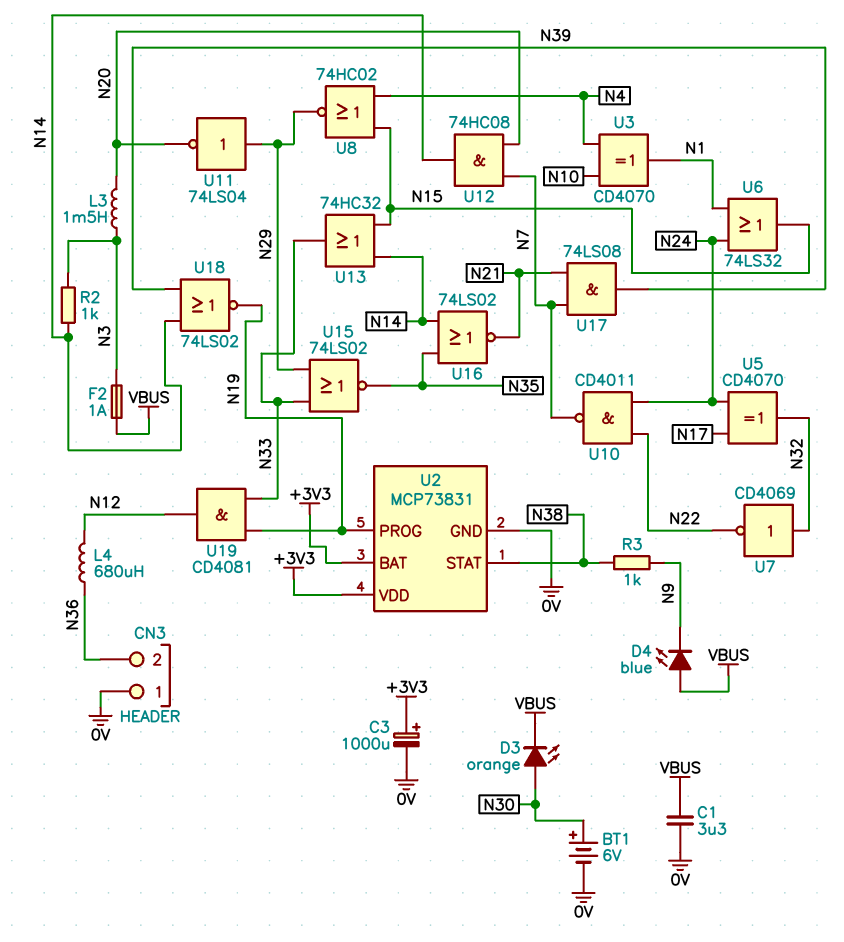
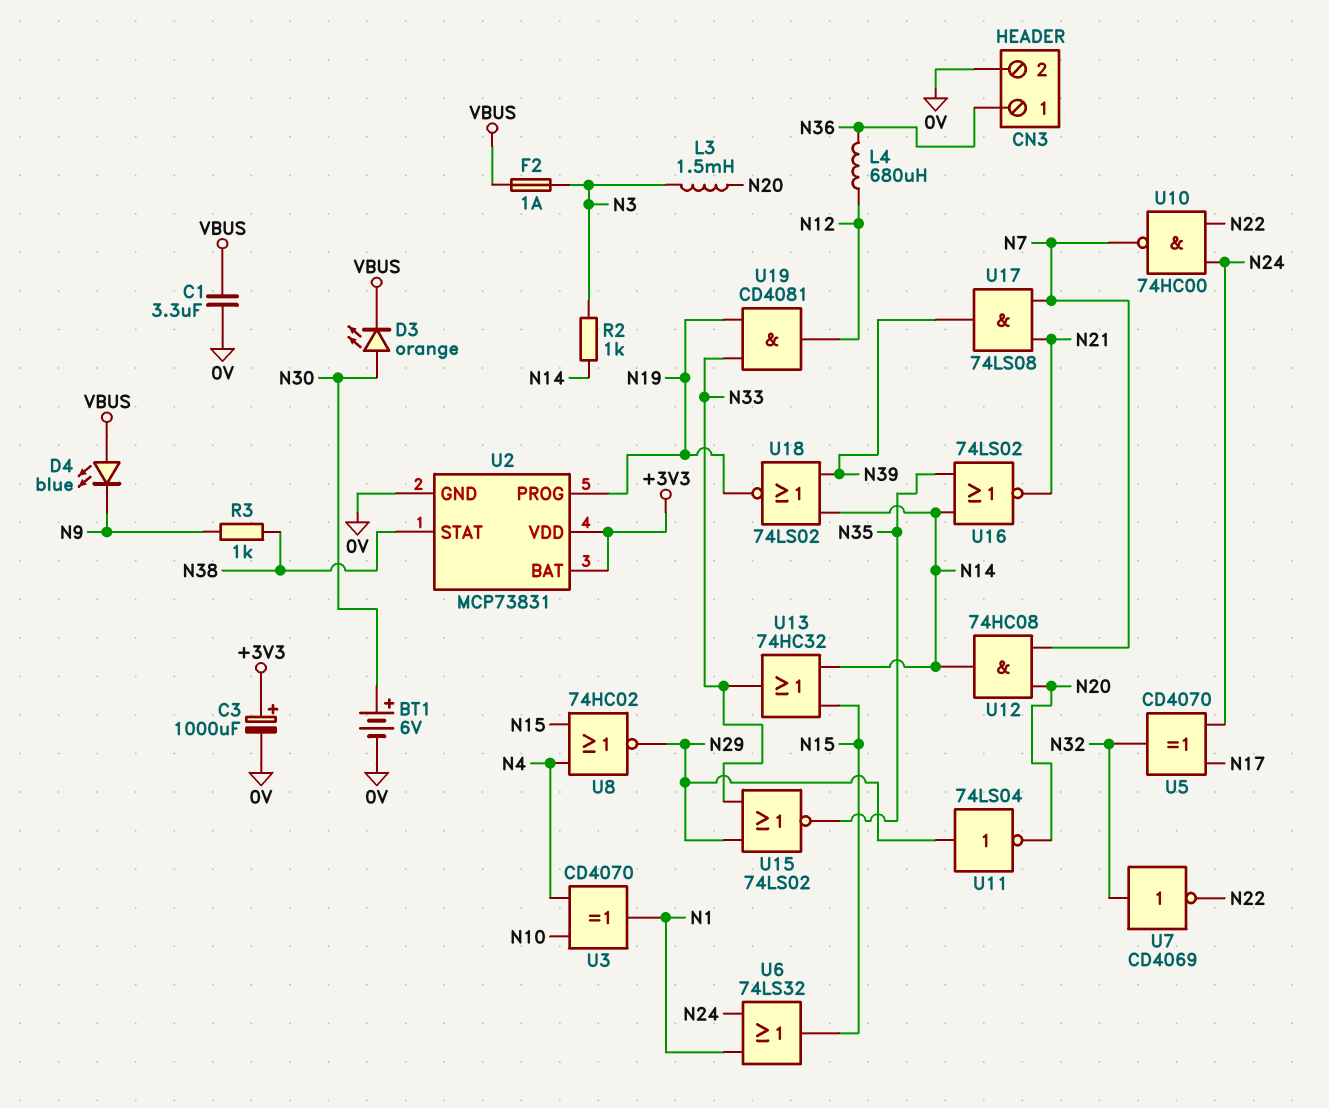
CN3 pin 1: 0V -> N36
CN3 pin 2: N36 -> 0V
U10: NAND CD4011 (in N22, in N24, out N7) -> NAND 74HC00 (in N22, in N24, out N7)

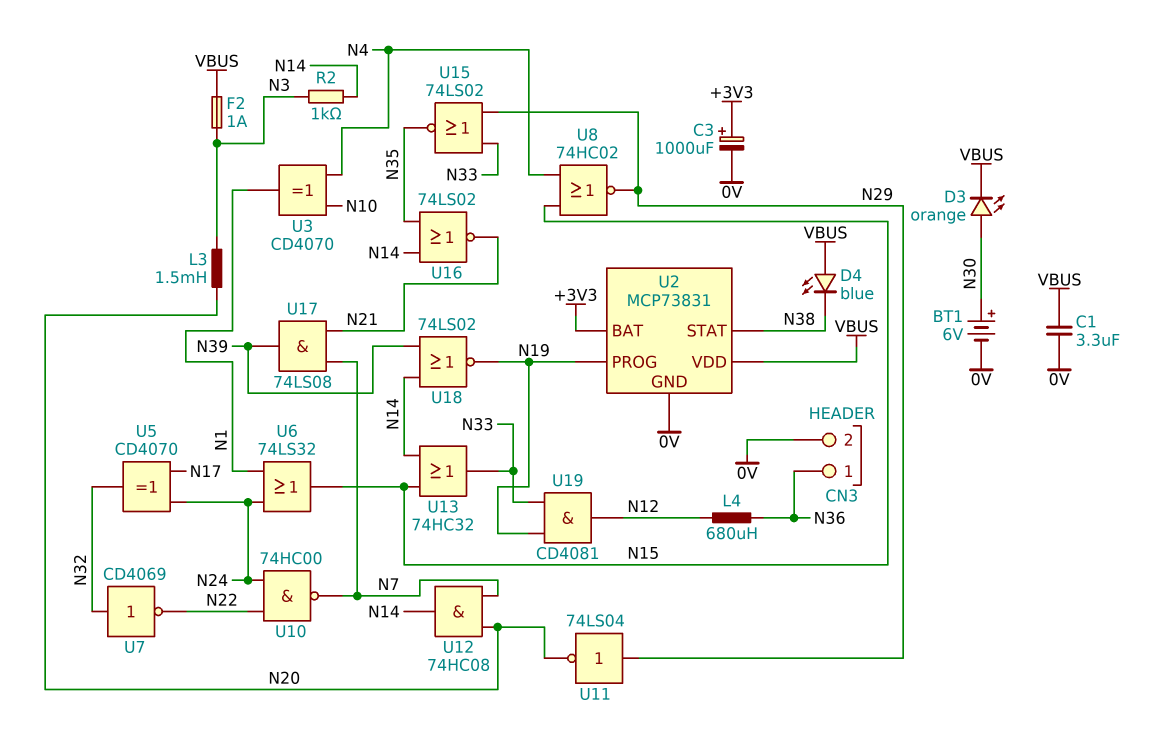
D4: LED blue (A VBUS, K N9) -> LED blue (A VBUS, K N38)
R3: 1k (N9, N38) -> none
U2 pin VDD: +3V3 -> VBUS

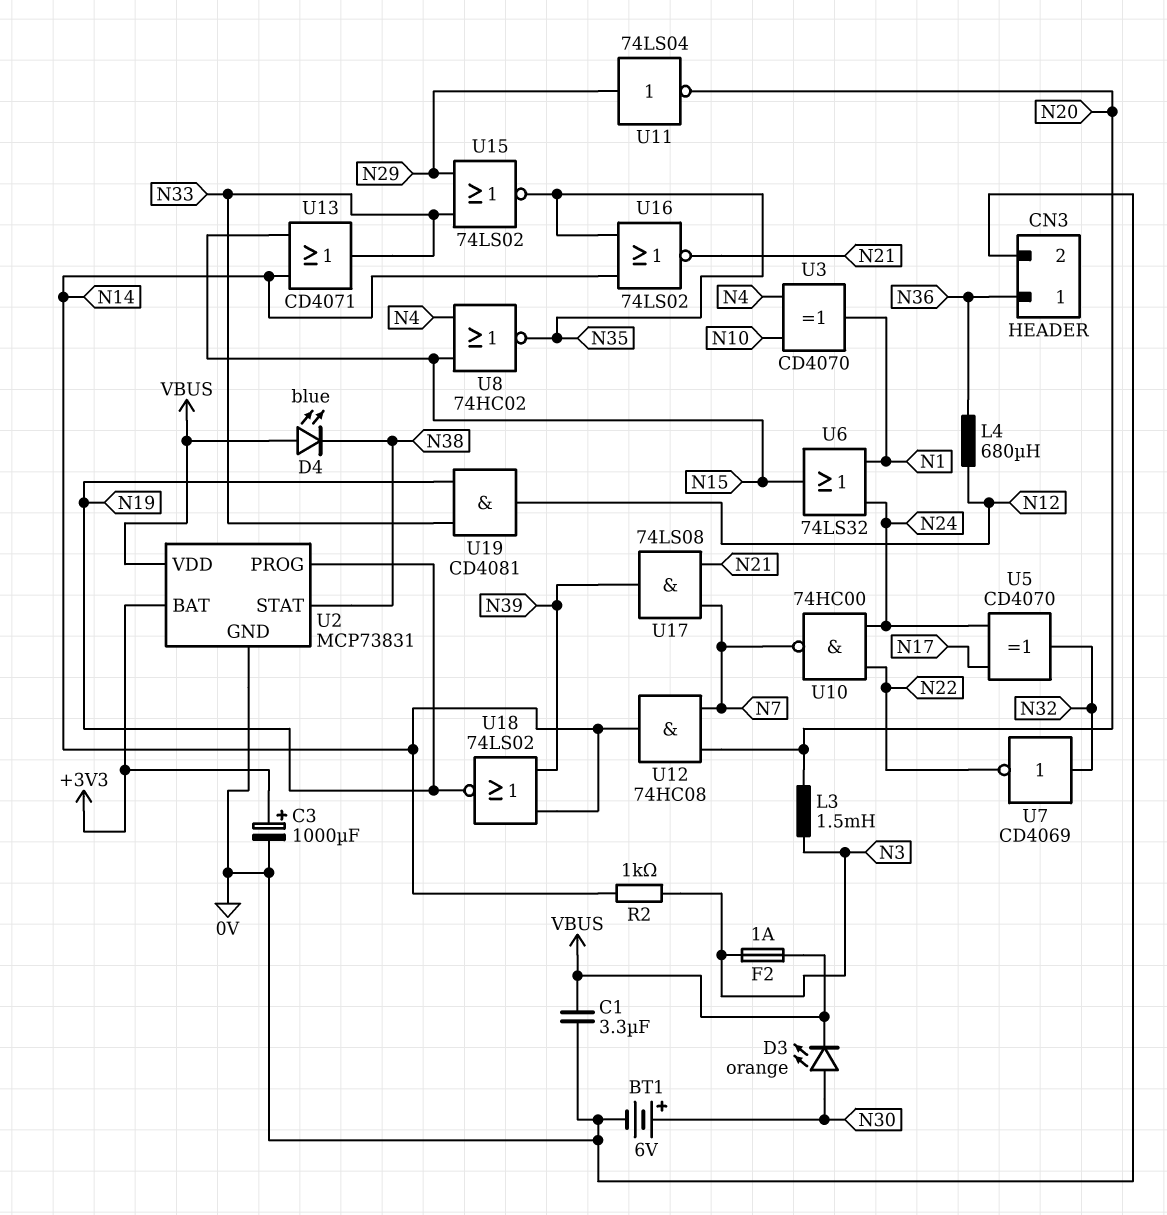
U8: NOR 74HC02 (in N4, in N15, out N29) -> NOR 74HC02 (in N4, in N15, out N35)
U13: OR 74HC32 (in N14, in N15, out N33) -> OR CD4071 (in N14, in N15, out N33)

